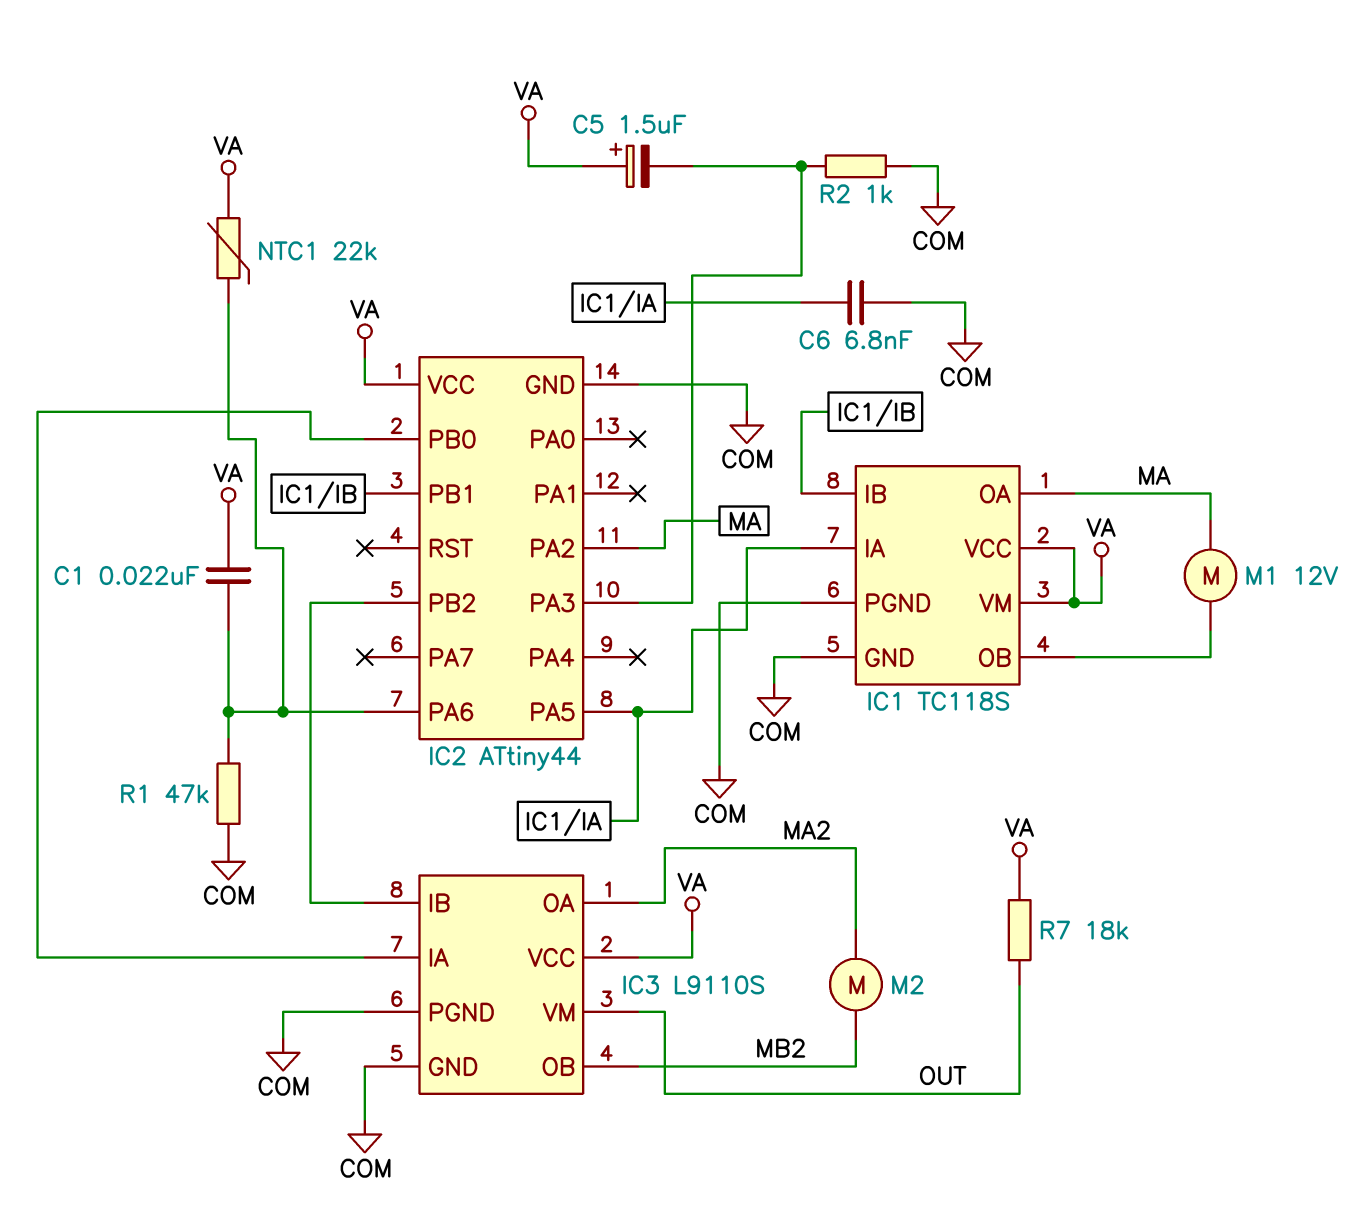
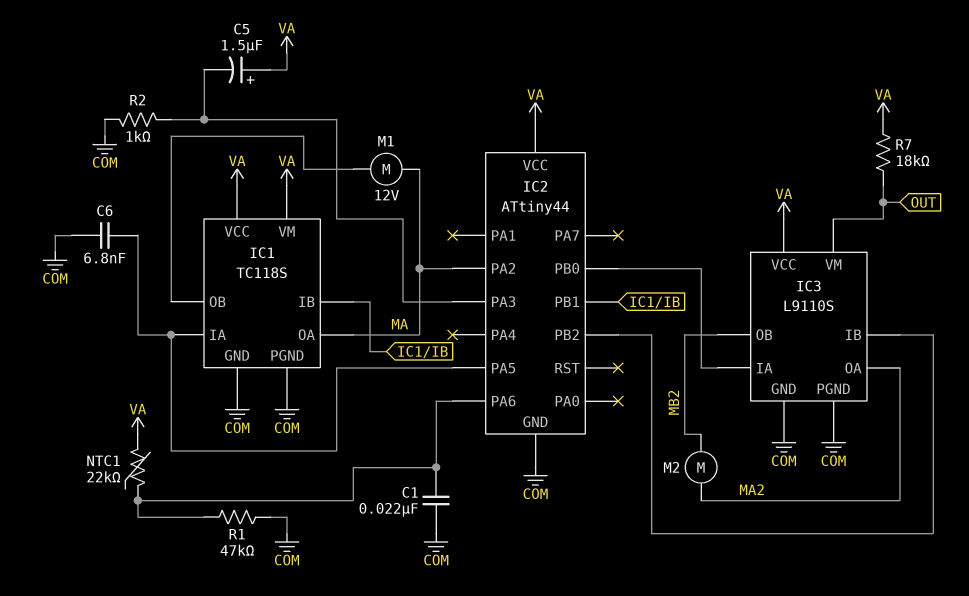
C1: 22nF (IC2/PA6, VA) -> 22nF (COM, IC2/PA6)

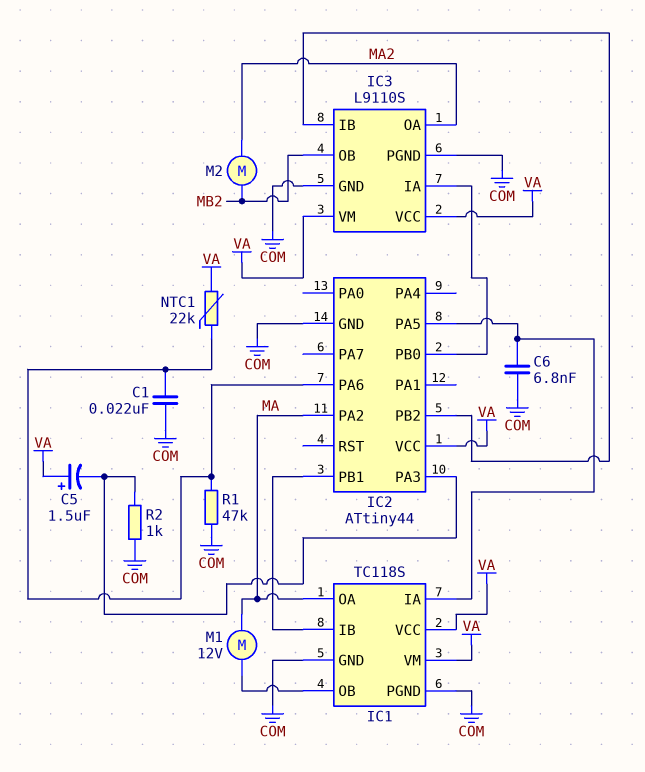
IC3 pin VM: OUT -> VA
R7: 18k (OUT, VA) -> none

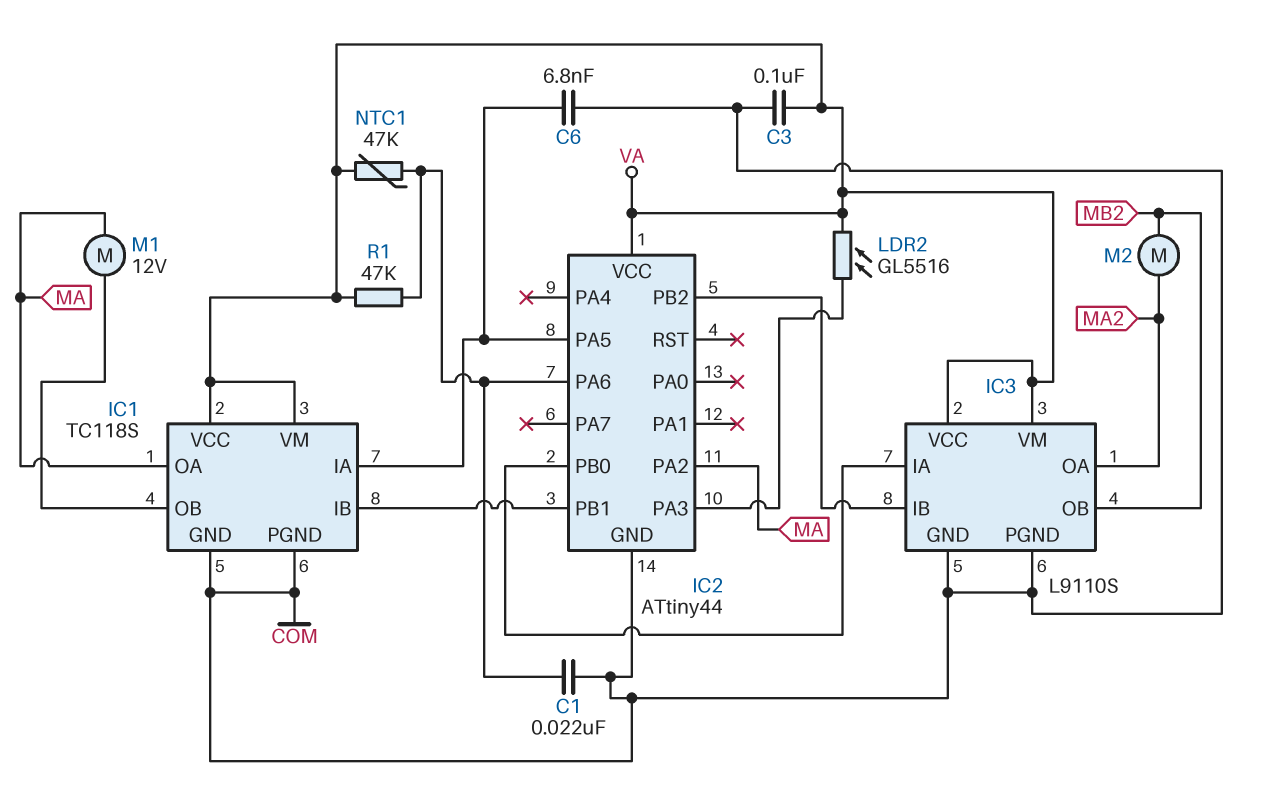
C3: none -> 100nF (COM, VA)
C5: 1.5uF (plus VA, minus IC2/PA3) -> none
LDR2: none -> GL5516 (IC2/PA3, VA)
NTC1: 22k (IC2/PA6, VA) -> 47k (IC2/PA6, VA)
R1: 47k (COM, IC2/PA6) -> 47k (IC2/PA6, VA)
R2: 1k (COM, IC2/PA3) -> none

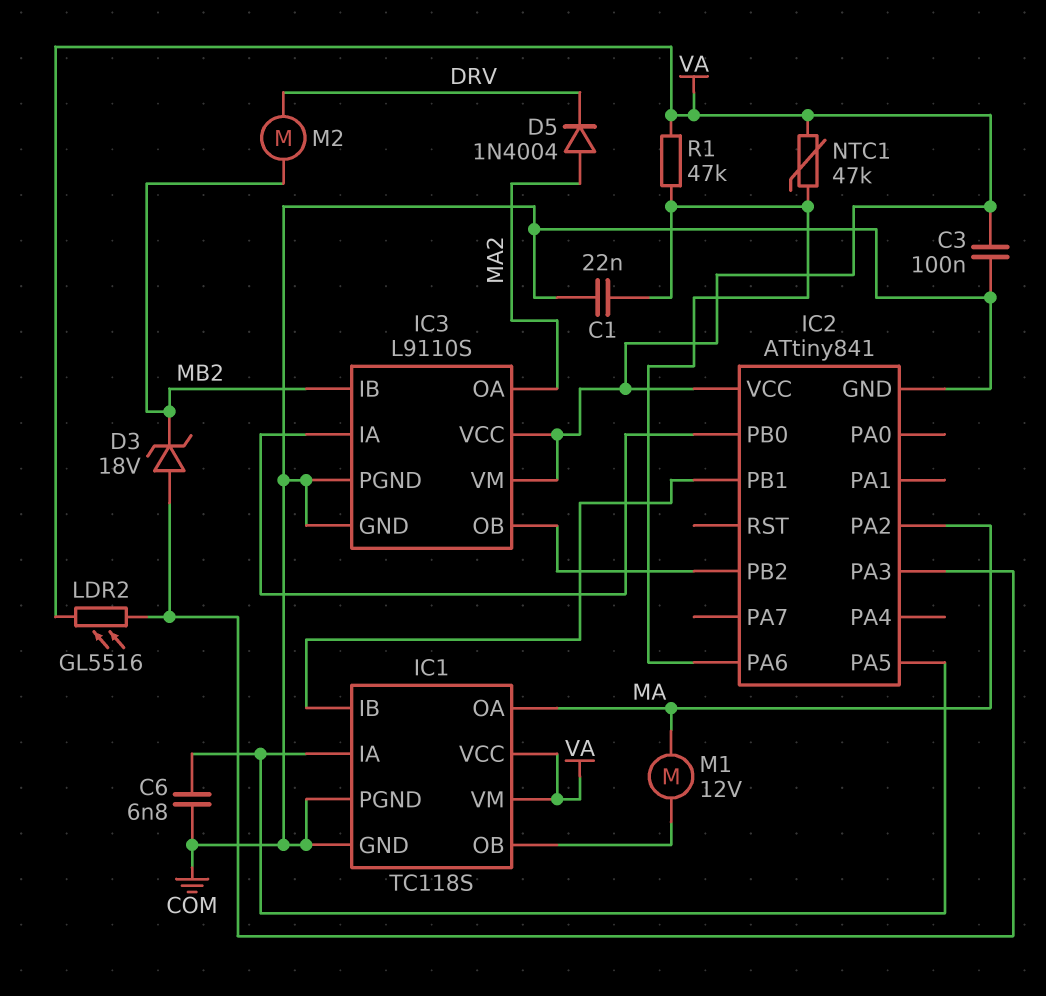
D3: none -> zener 18V (A IC2/PA3, K MB2)
D5: none -> diode 1N4004 (A MA2, K DRV)
IC2: ATtiny44 -> ATtiny841
IC3 pin IB: IC2/PB2 -> MB2
IC3 pin OB: MB2 -> IC2/PB2
M2: motor (MA2, MB2) -> motor (DRV, MB2)

